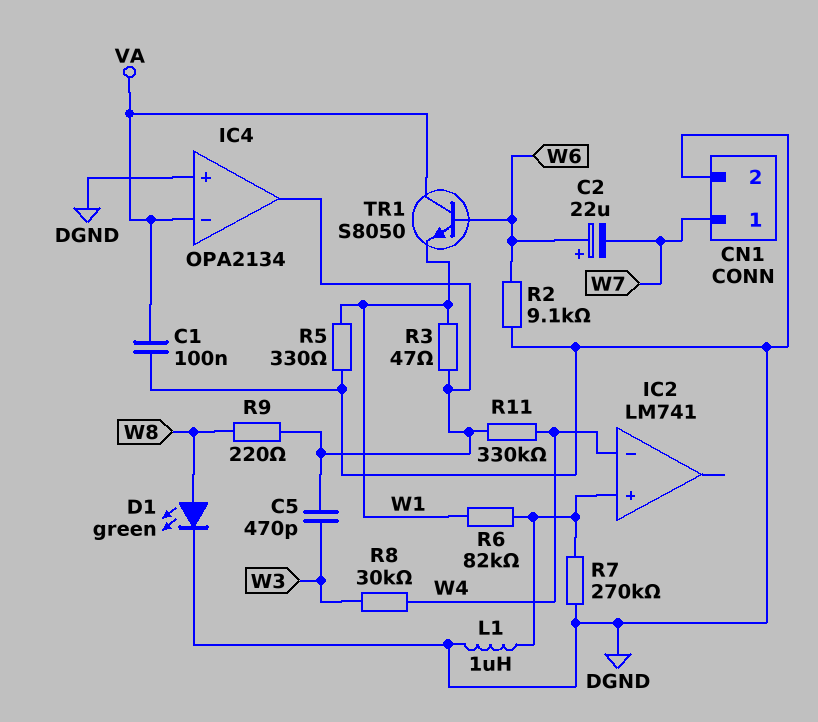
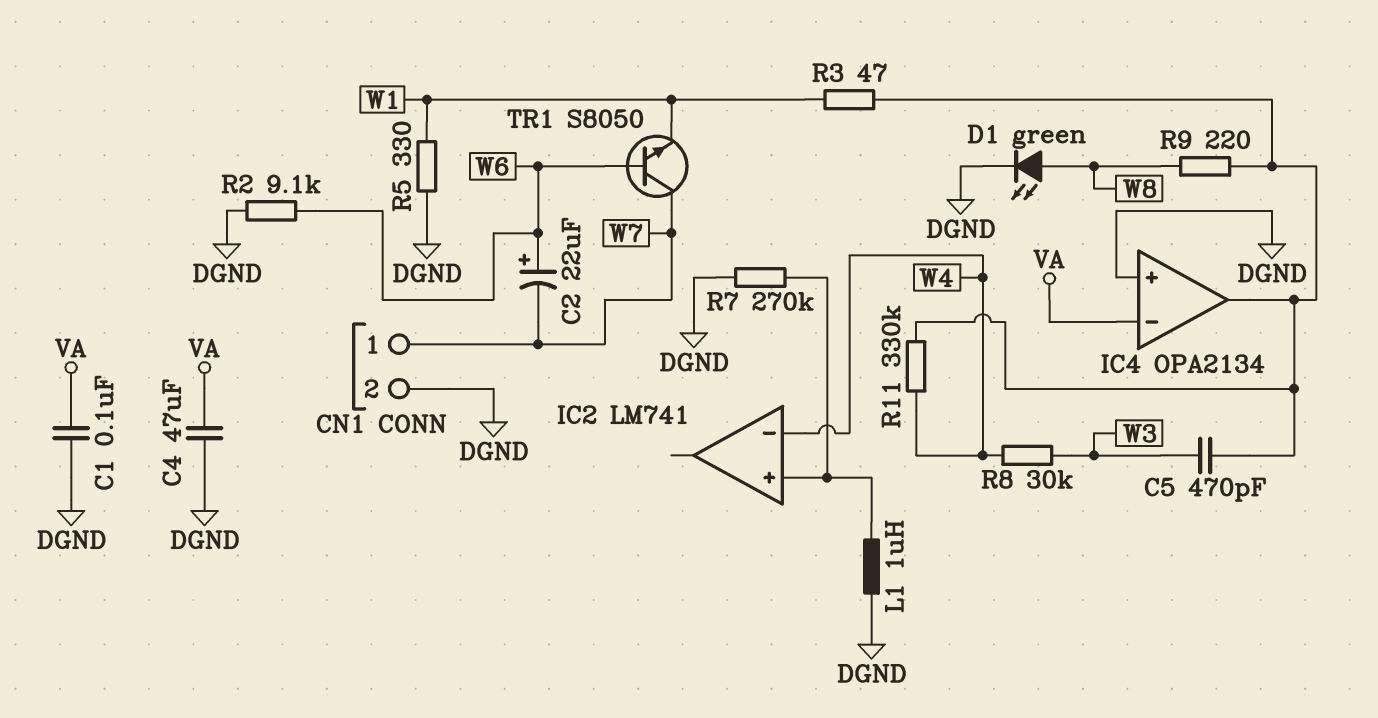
C4: none -> 47uF (DGND, VA)
R6: 82k (IC2/in+, W1) -> none
TR1: NPN S8050 (B W6, C VA, E W1) -> NPN S8050 (B W6, C W7, E W1)

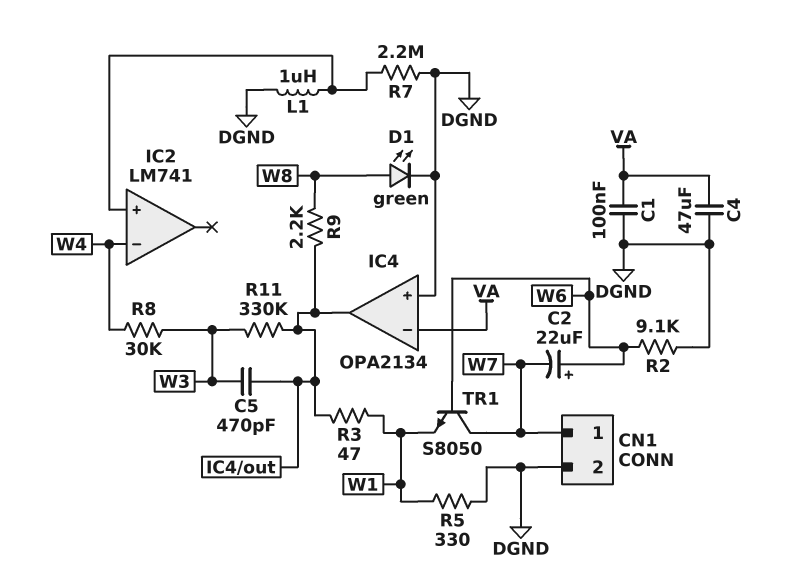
R7: 270k (DGND, IC2/in+) -> 2.2M (DGND, IC2/in+)
R9: 220 (IC4/out, W8) -> 2.2k (IC4/out, W8)
R11: 330k (IC4/out, W4) -> 330k (IC4/out, W3)

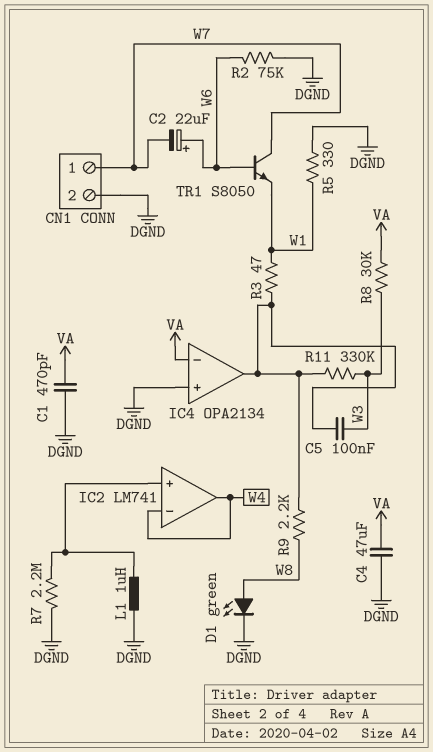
C1: 100nF (DGND, VA) -> 470pF (DGND, VA)
C5: 470pF (IC4/out, W3) -> 100nF (IC4/out, W3)
IC2 pin out: none -> W4
R2: 9.1k (DGND, W6) -> 75k (DGND, W6)
R8: 30k (W3, W4) -> 30k (VA, W3)

